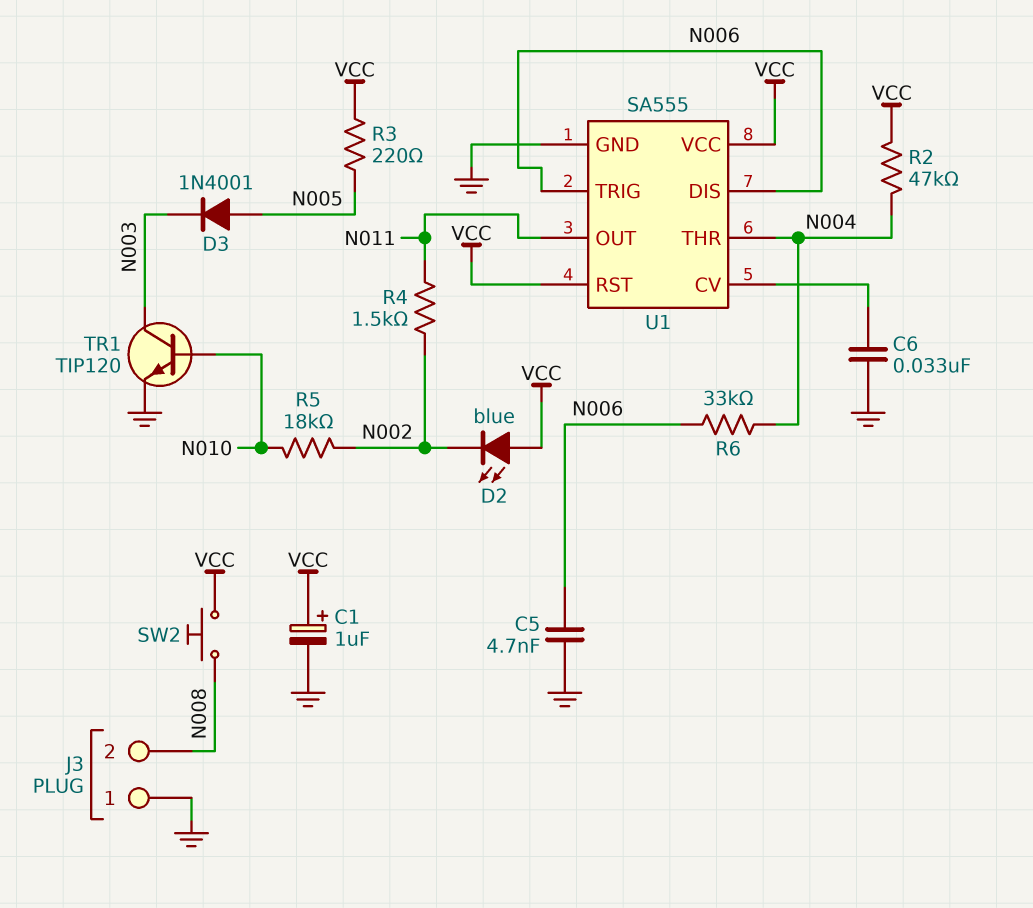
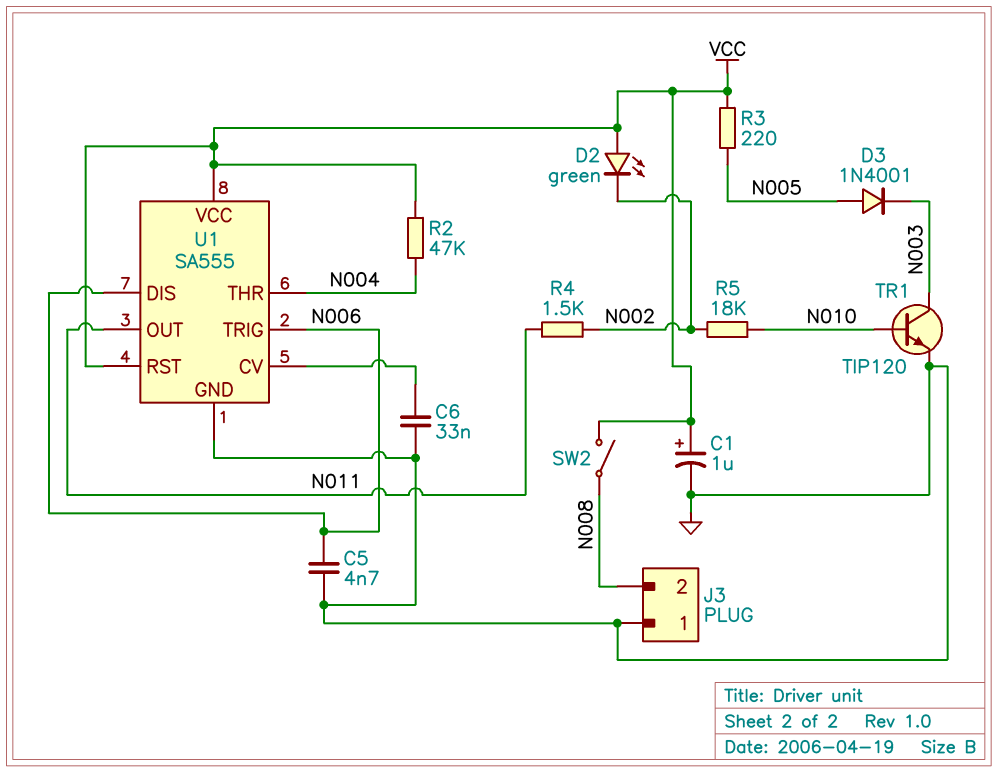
D2: LED blue (A VCC, K N002) -> LED green (A VCC, K N002)
R6: 33k (N004, N006) -> none
SW2: button (N008, VCC) -> switch (N008, VCC)

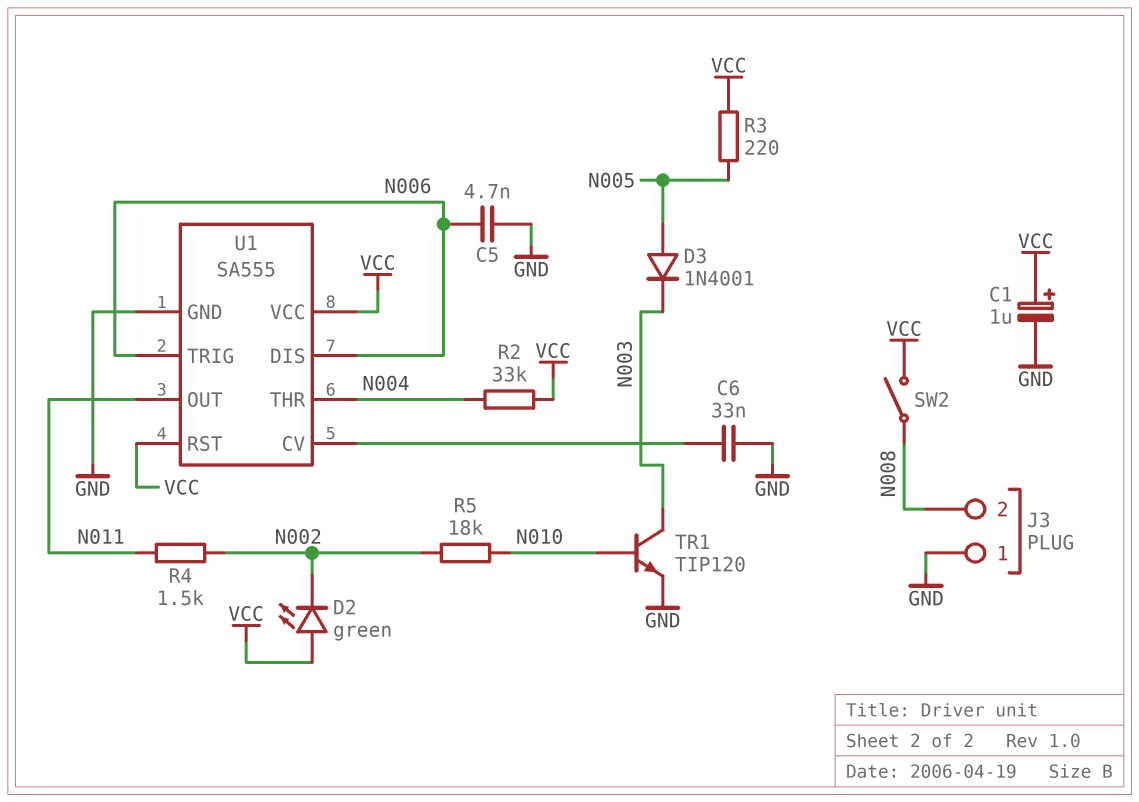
R2: 47k (N004, VCC) -> 33k (N004, VCC)

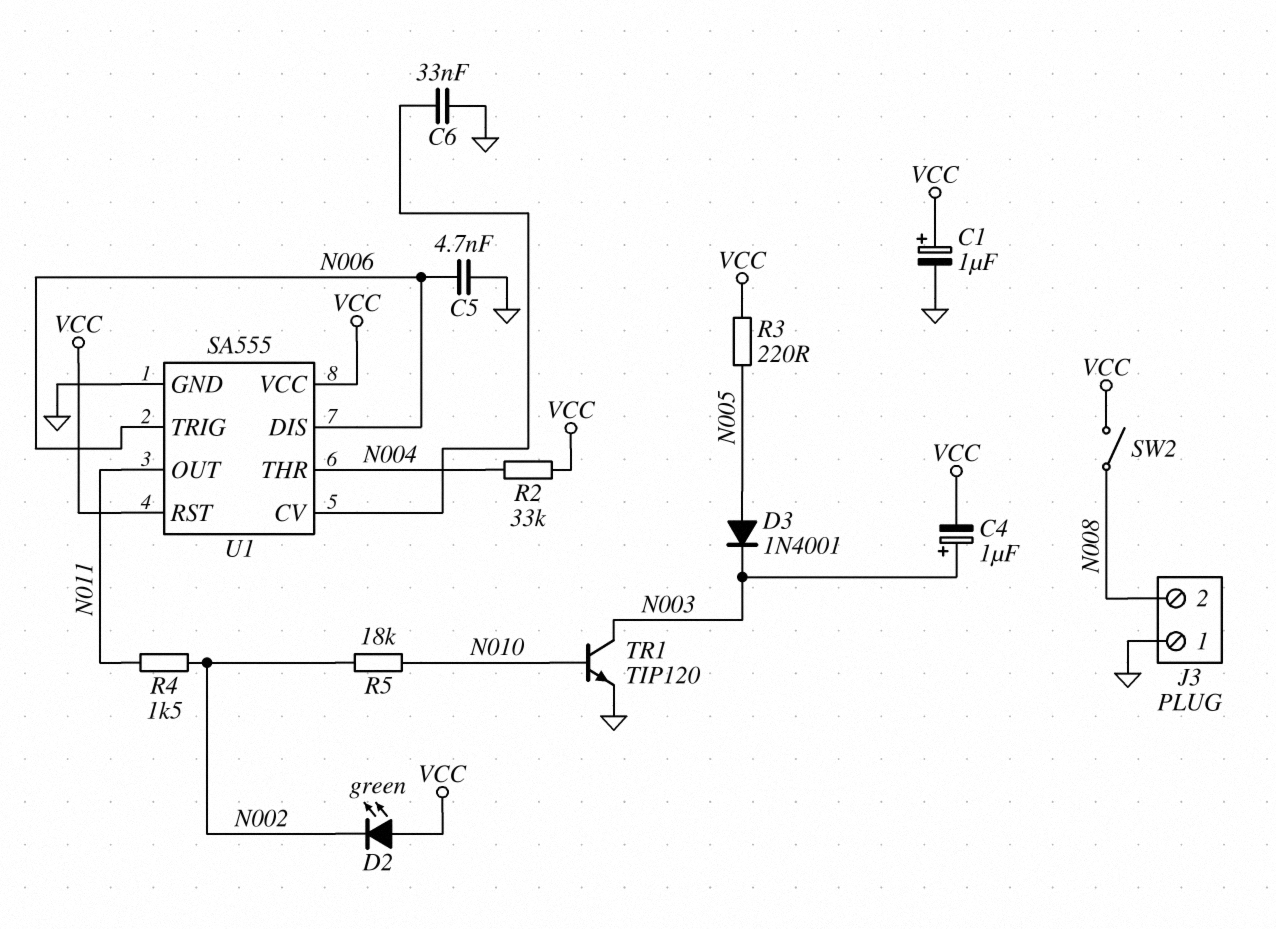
C4: none -> 1uF (plus N003, minus VCC)

